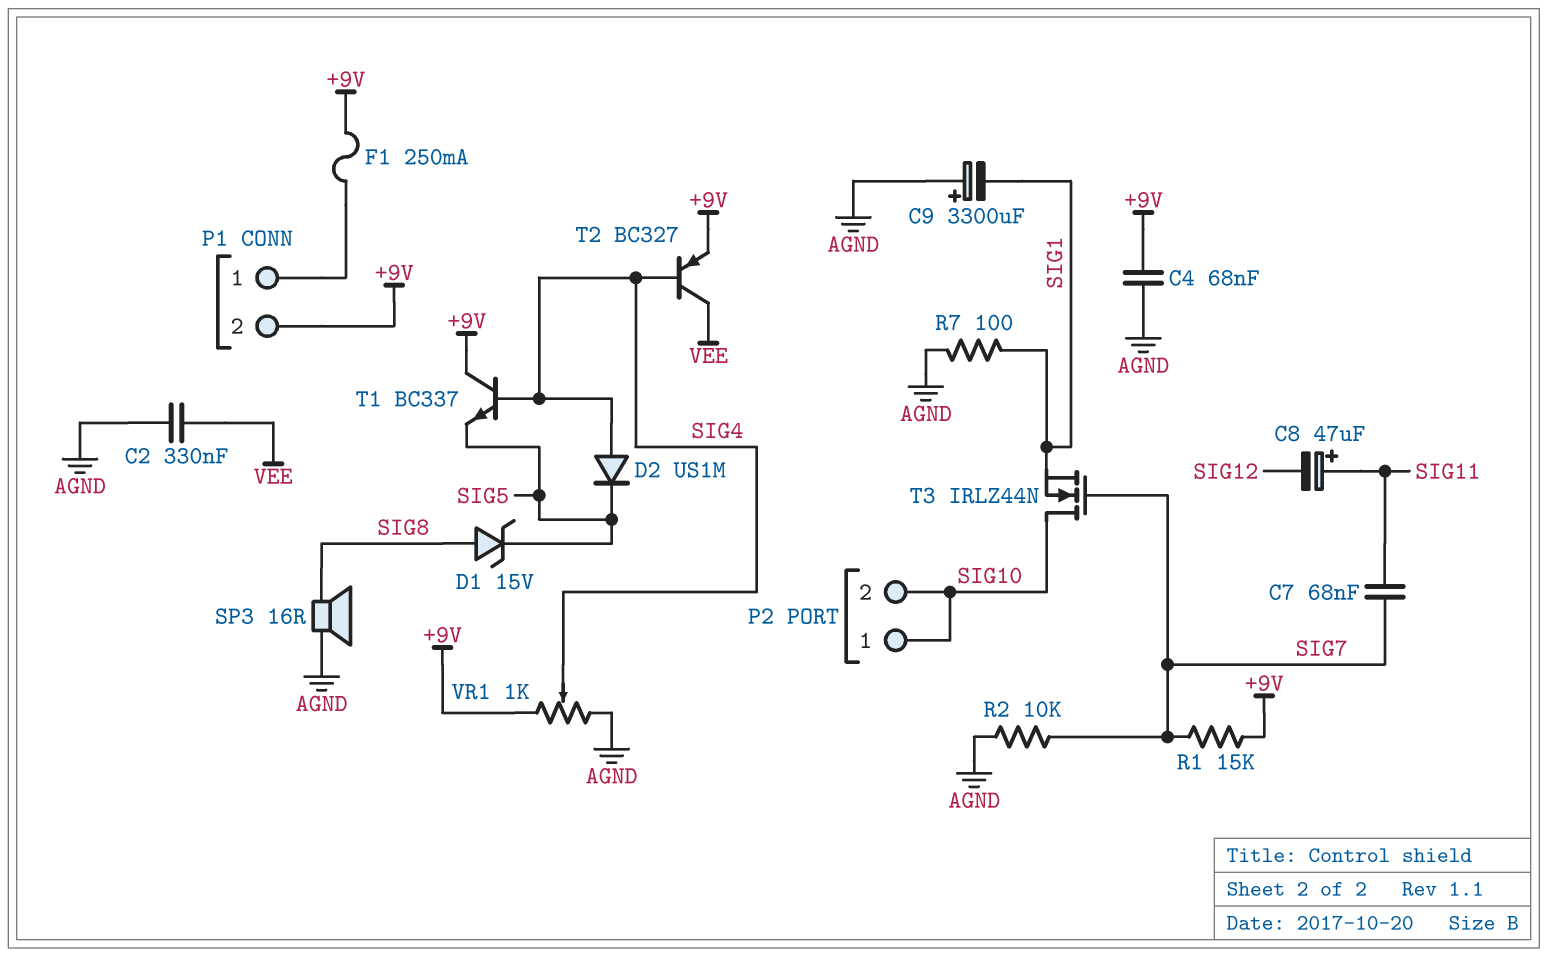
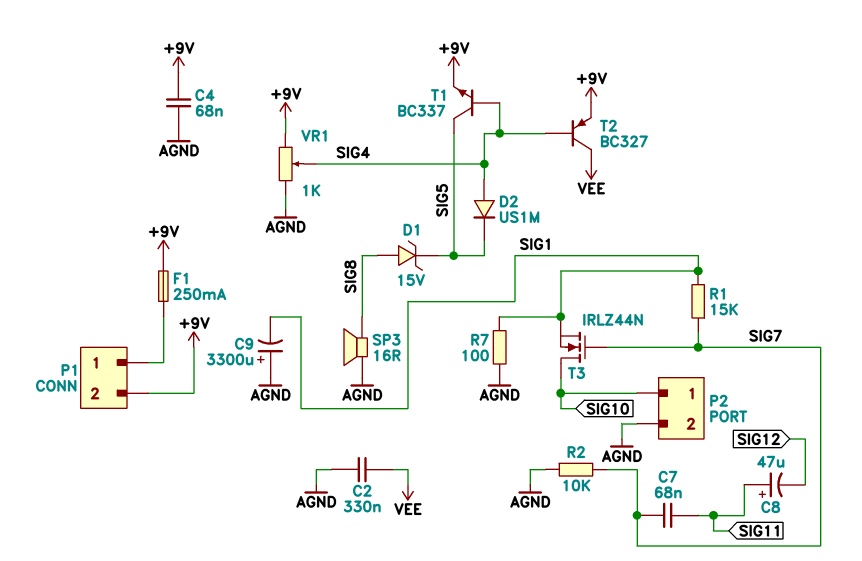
P2 pin 2: SIG10 -> AGND
R1: 15k (+9V, SIG7) -> 15k (SIG1, SIG7)
T1: NPN BC337 (B SIG4, C +9V, E SIG5) -> NPN BC337 (B SIG4, C SIG5, E +9V)

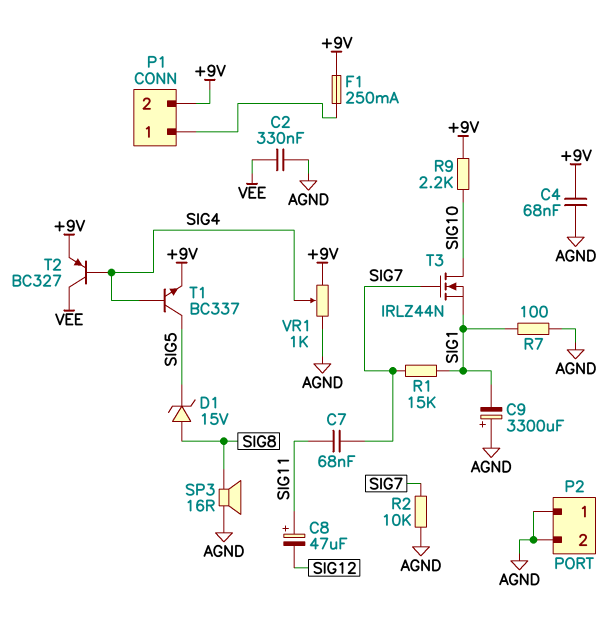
D2: diode US1M (A SIG4, K SIG5) -> none
P2 pin 1: SIG10 -> AGND
R9: none -> 2.2k (+9V, SIG10)

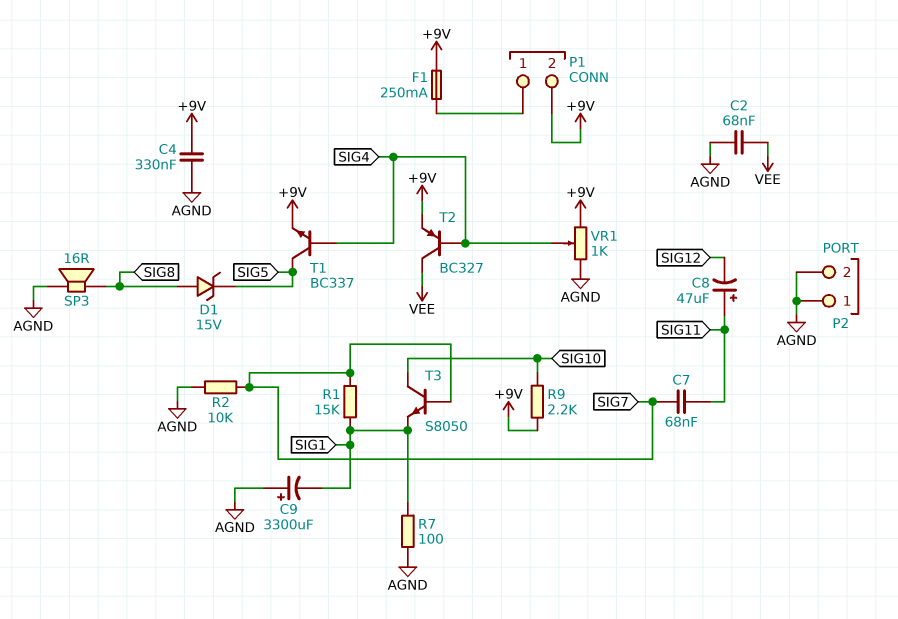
C2: 330nF (AGND, VEE) -> 68nF (AGND, VEE)
C4: 68nF (+9V, AGND) -> 330nF (+9V, AGND)
T3: NMOS IRLZ44N (G SIG7, D SIG10, S SIG1) -> NPN S8050 (B SIG7, C SIG10, E SIG1)

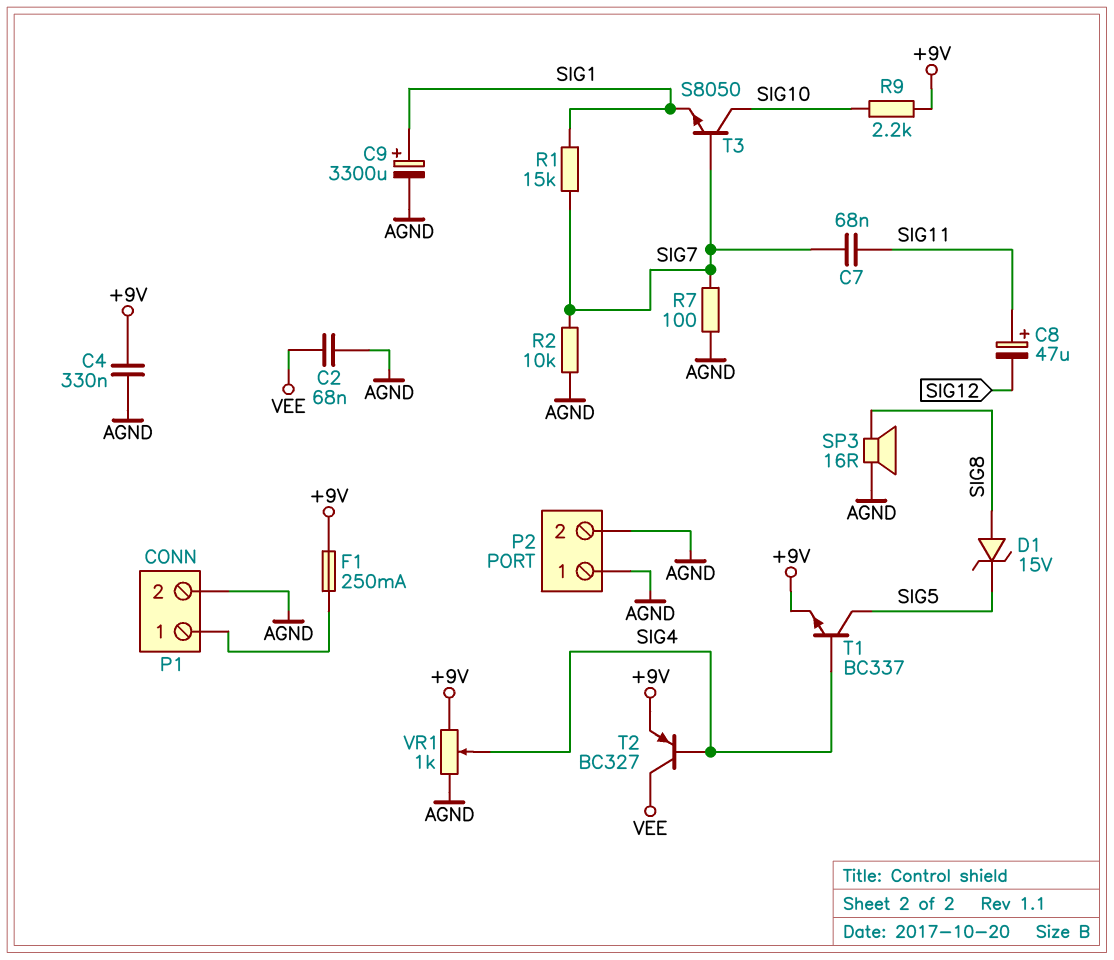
C9: 3300uF (plus AGND, minus SIG1) -> 3300uF (plus SIG1, minus AGND)
P1 pin 2: +9V -> AGND
R7: 100 (AGND, SIG1) -> 100 (AGND, SIG7)

